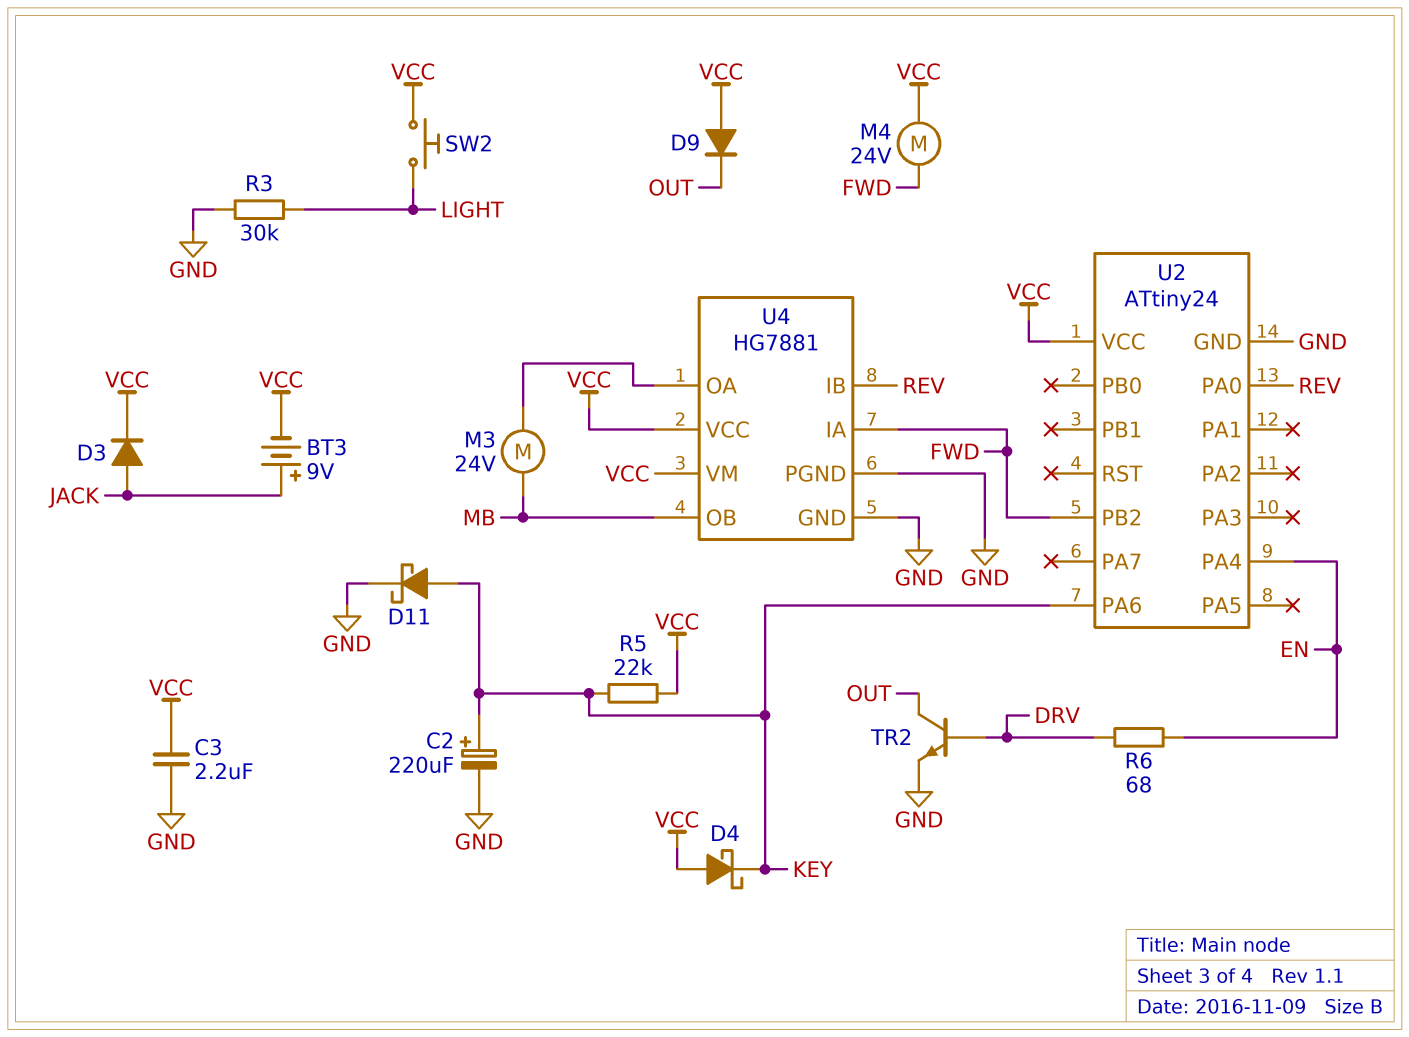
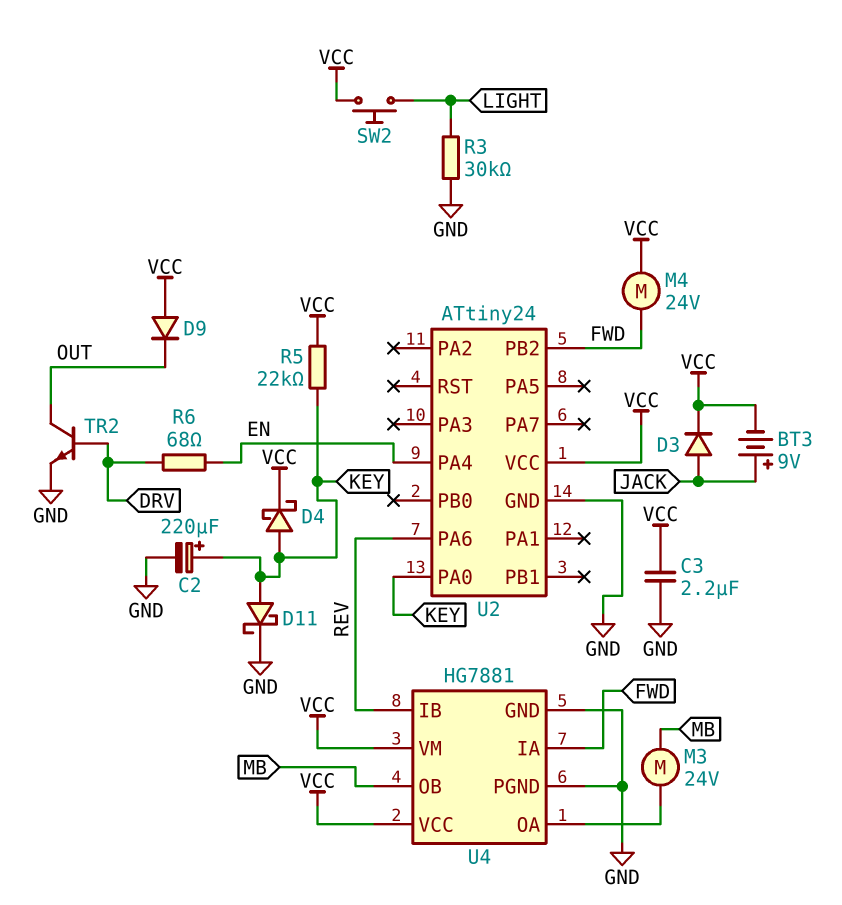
D4: schottky (A VCC, K KEY) -> schottky (A KEY, K VCC)
U2 pin PA0: REV -> KEY
U2 pin PA6: KEY -> REV

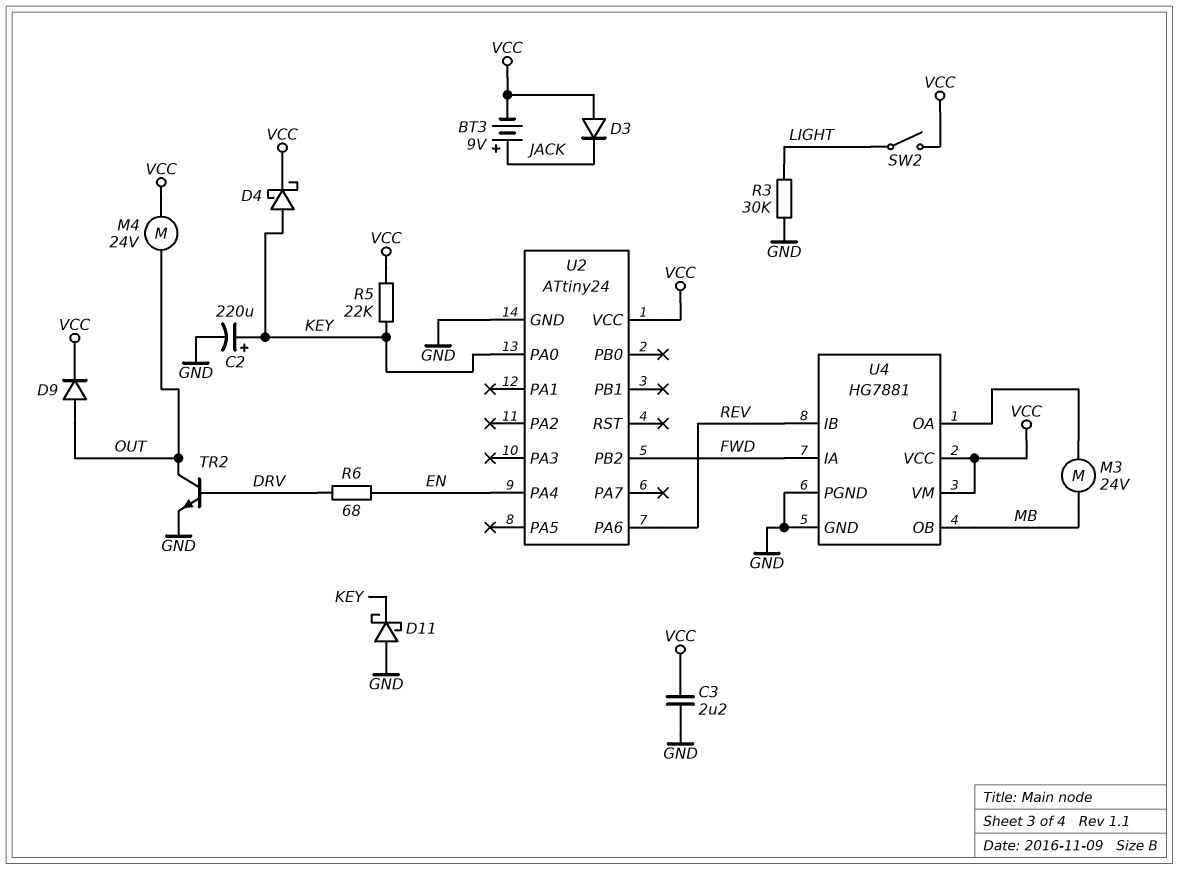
D3: diode (A JACK, K VCC) -> diode (A VCC, K JACK)
D9: diode (A VCC, K OUT) -> diode (A OUT, K VCC)
D11: schottky (A KEY, K GND) -> schottky (A GND, K KEY)
M4: motor 24V (FWD, VCC) -> motor 24V (OUT, VCC)
SW2: button (LIGHT, VCC) -> switch (LIGHT, VCC)

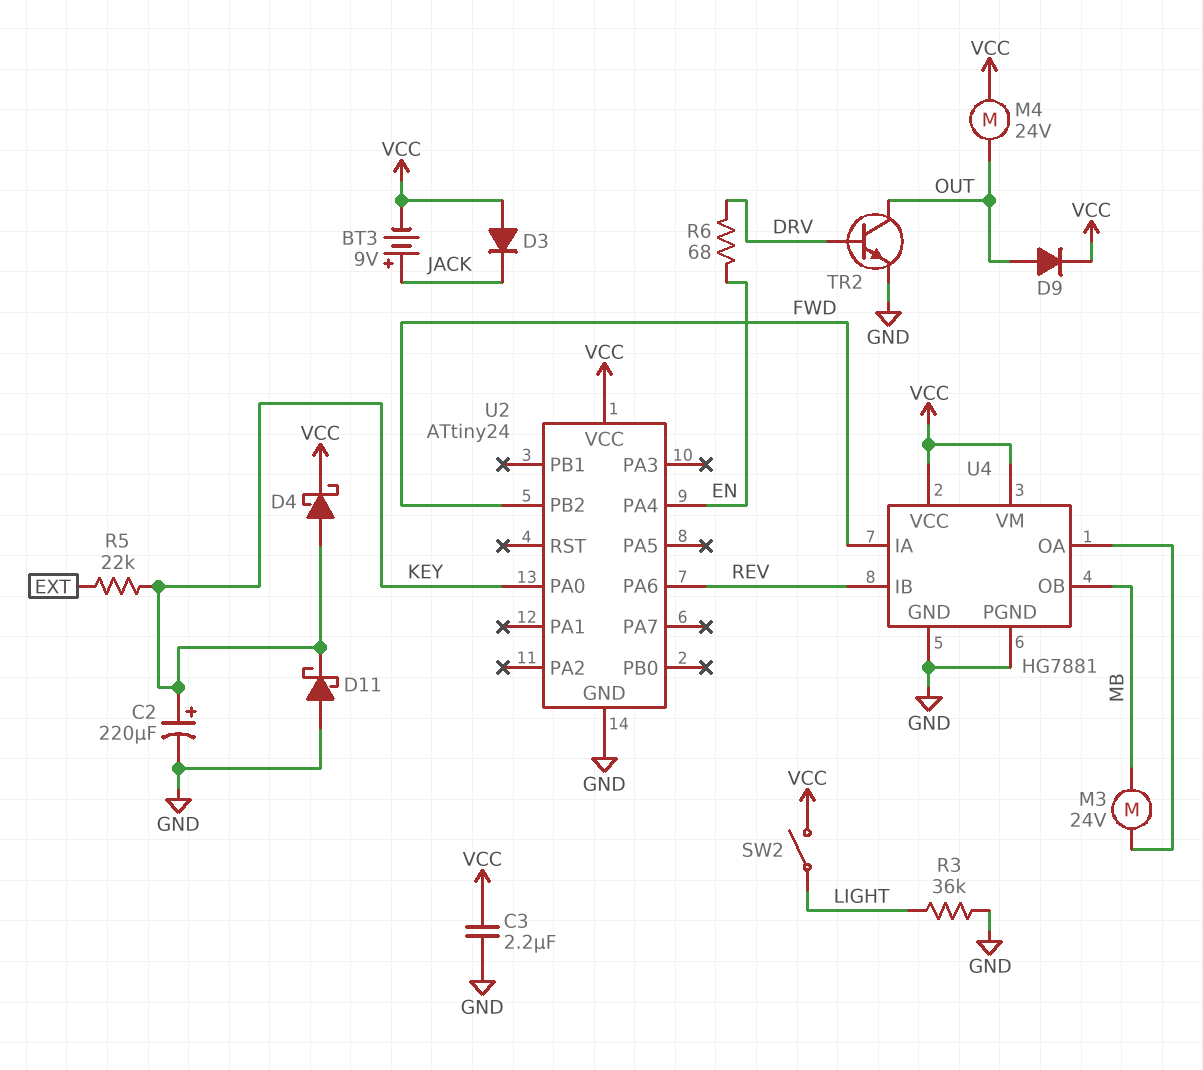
R3: 30k (GND, LIGHT) -> 36k (GND, LIGHT)
R5: 22k (KEY, VCC) -> 22k (EXT, KEY)

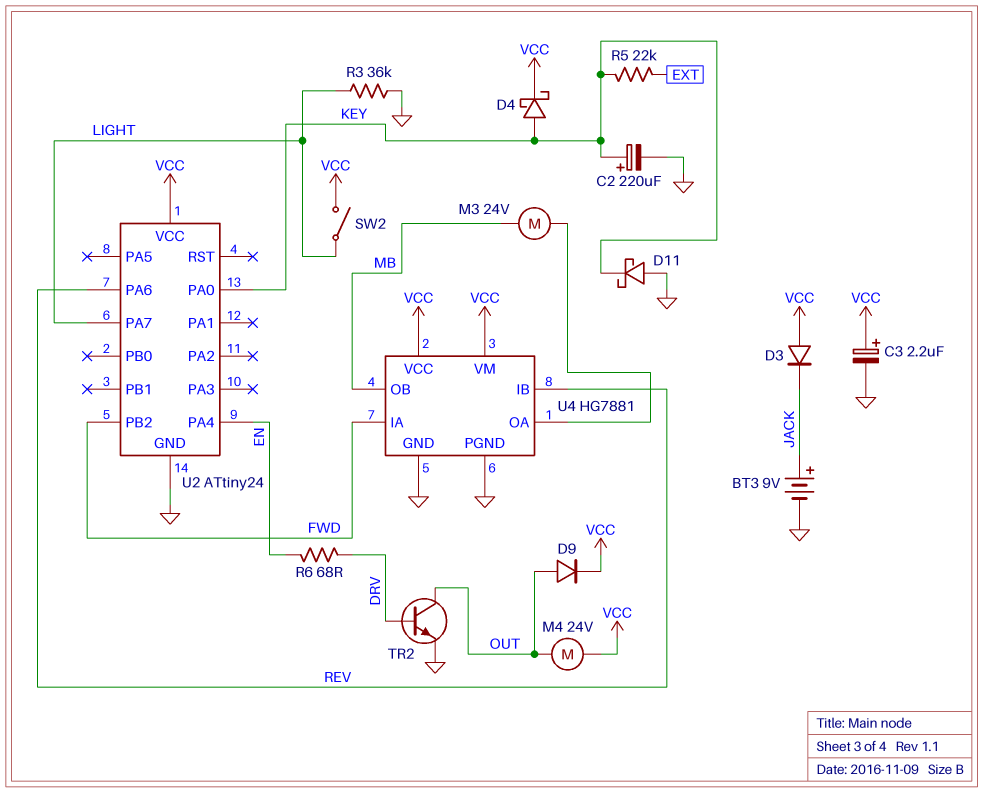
BT3: 9V (plus JACK, minus VCC) -> 9V (plus JACK, minus GND)
C3: 2.2uF (GND, VCC) -> 2.2uF (plus VCC, minus GND)
U2 pin PA7: none -> LIGHT

